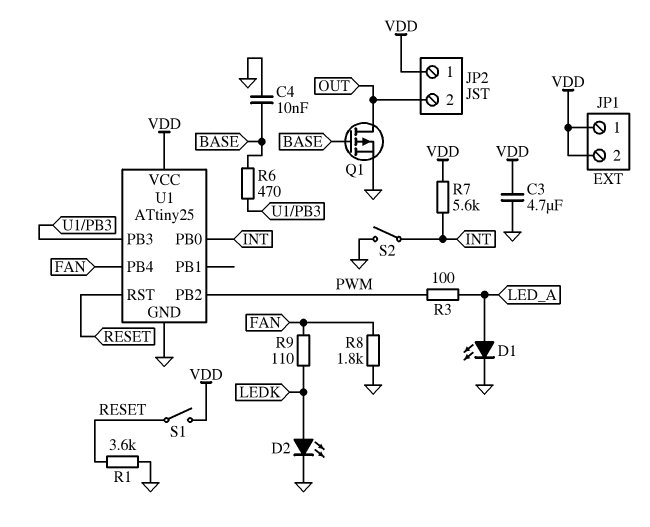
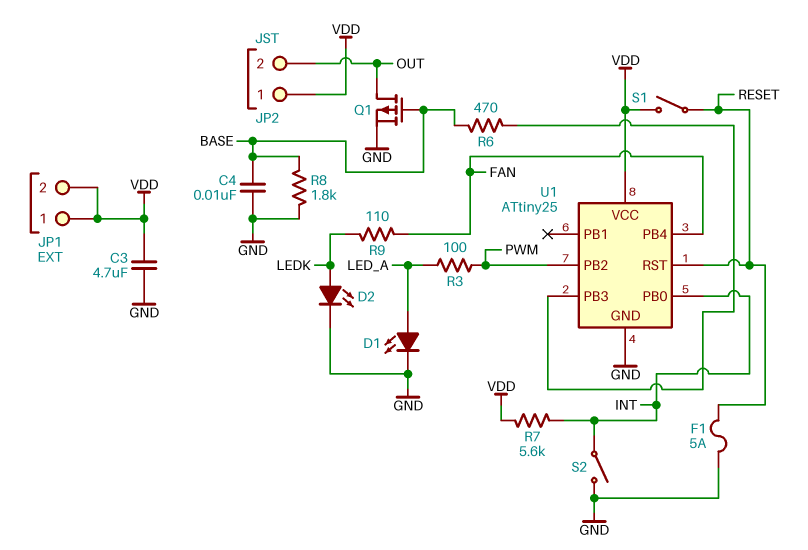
F1: none -> 5A (GND, RESET)
R1: 3.6k (GND, RESET) -> none
R8: 1.8k (FAN, GND) -> 1.8k (BASE, GND)

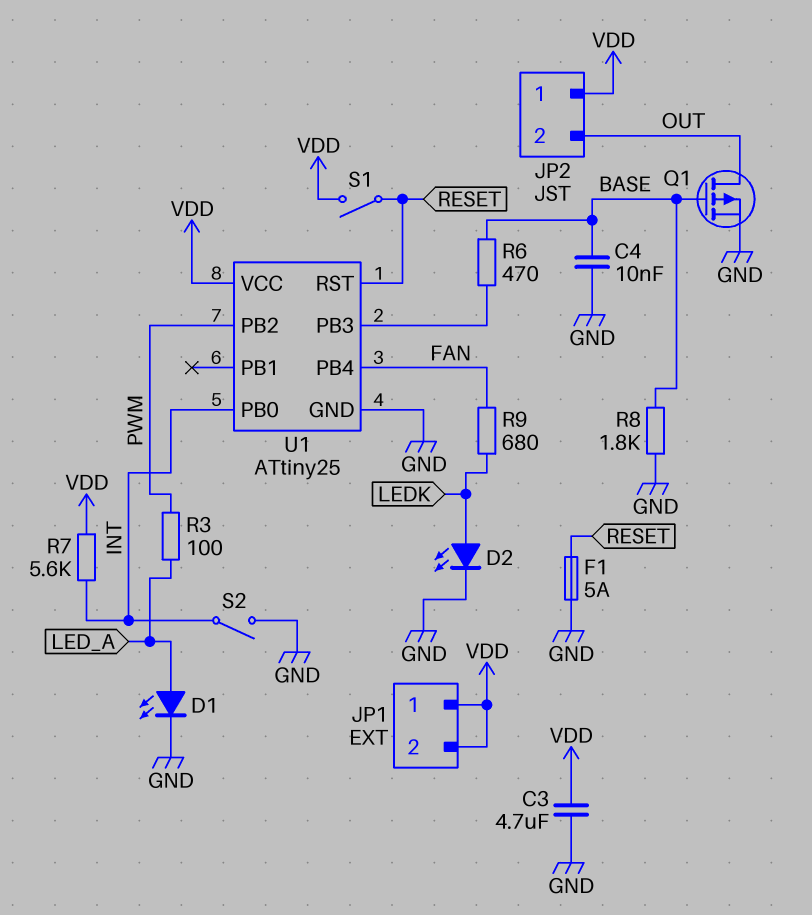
R9: 110 (FAN, LEDK) -> 680 (FAN, LEDK)

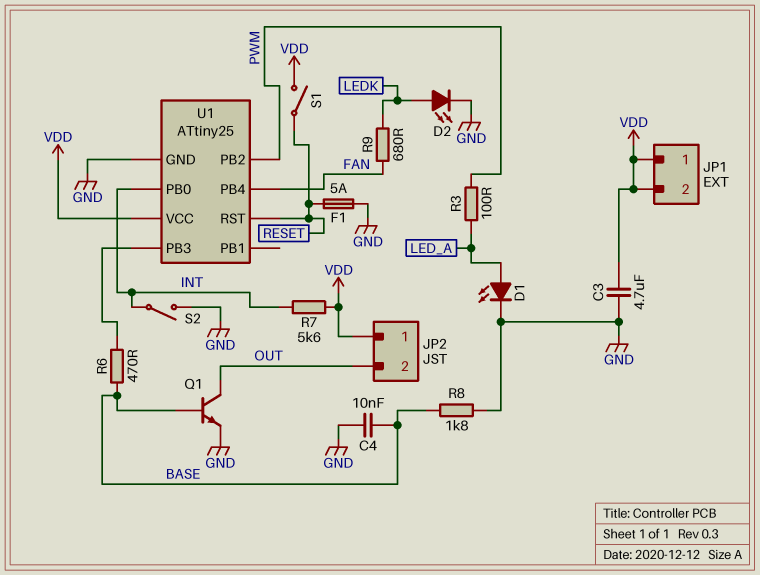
Q1: PMOS (G BASE, D OUT, S GND) -> NPN (B BASE, C OUT, E GND)

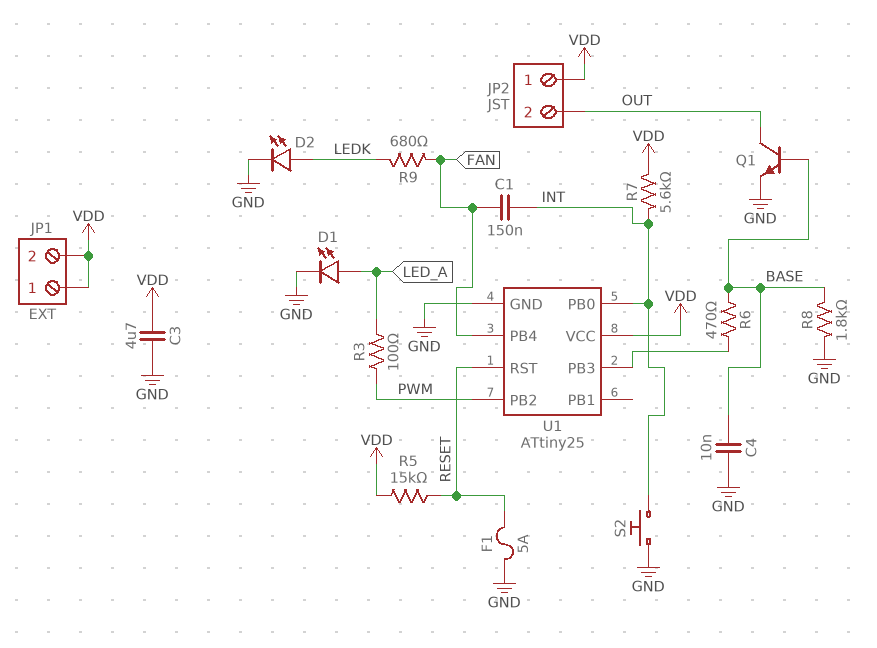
C1: none -> 150nF (FAN, INT)
R5: none -> 15k (RESET, VDD)
S1: switch (RESET, VDD) -> none
S2: switch (GND, INT) -> button (GND, INT)

